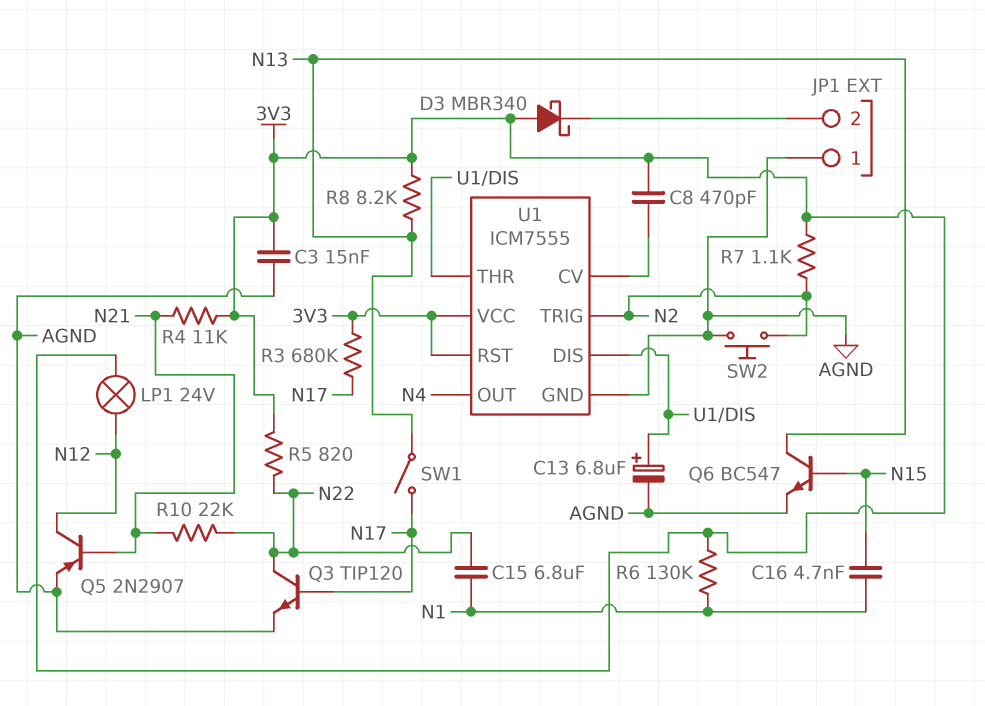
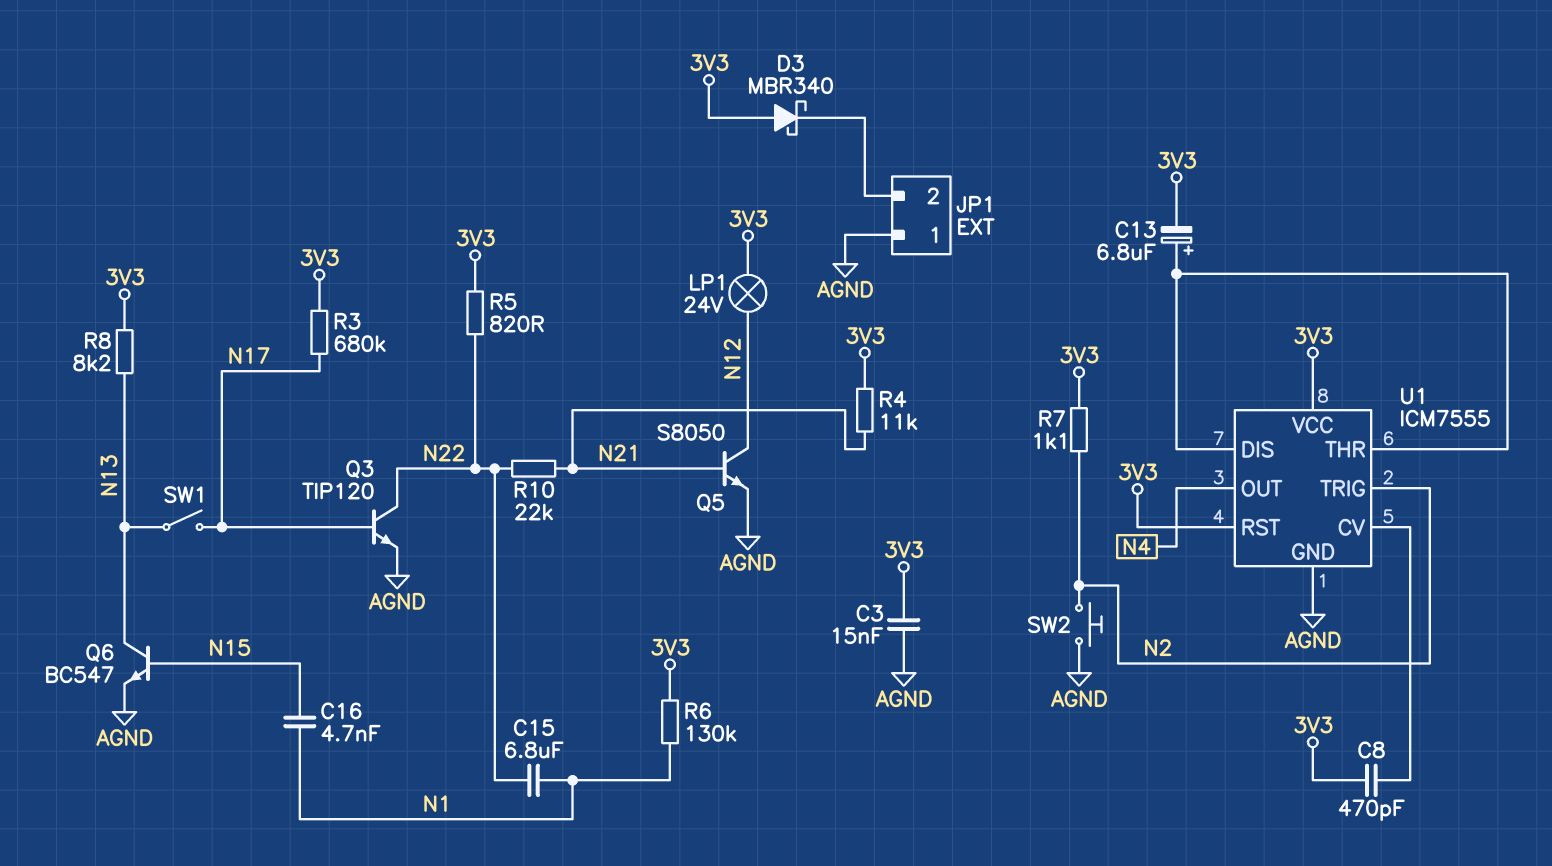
C13: 6.8uF (plus U1/DIS, minus AGND) -> 6.8uF (plus U1/DIS, minus 3V3)
Q5: PNP 2N2907 (B N21, C N12, E AGND) -> NPN S8050 (B N21, C N12, E AGND)

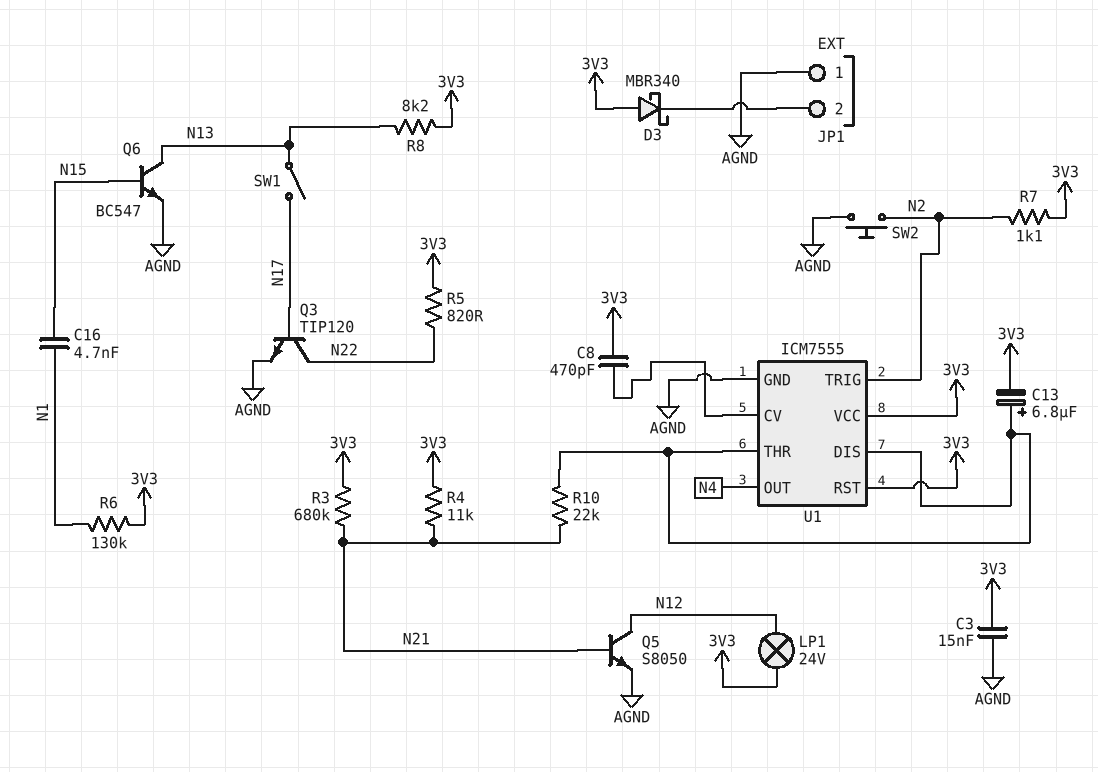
C15: 6.8uF (N1, N22) -> none
R3: 680k (3V3, N17) -> 680k (3V3, N21)
R10: 22k (N21, N22) -> 22k (N21, U1/DIS)

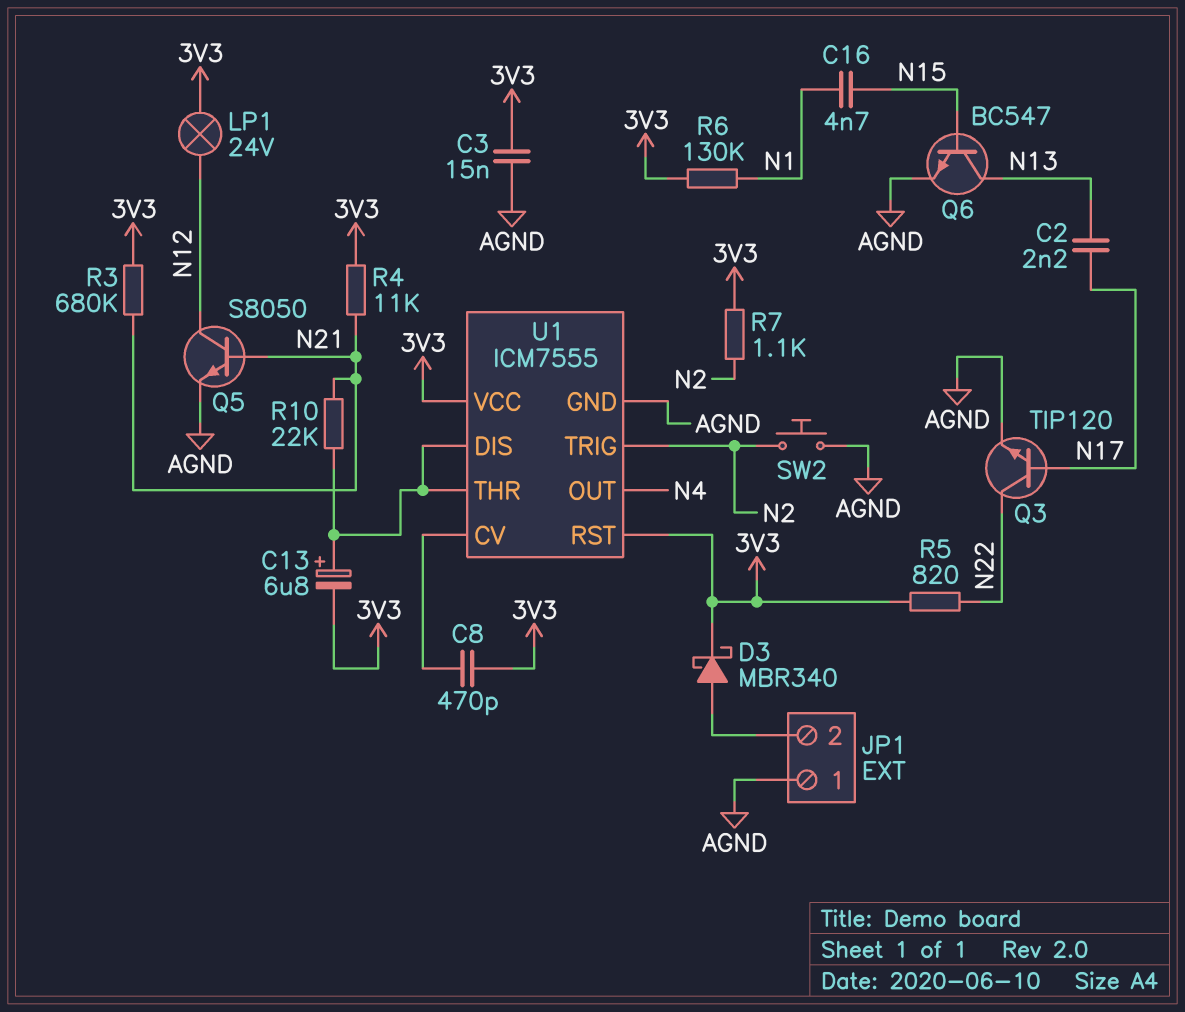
C2: none -> 2.2nF (N13, N17)
D3: schottky MBR340 (A 3V3, K JP1/2) -> schottky MBR340 (A JP1/2, K 3V3)
R8: 8.2k (3V3, N13) -> none
SW1: switch (N13, N17) -> none

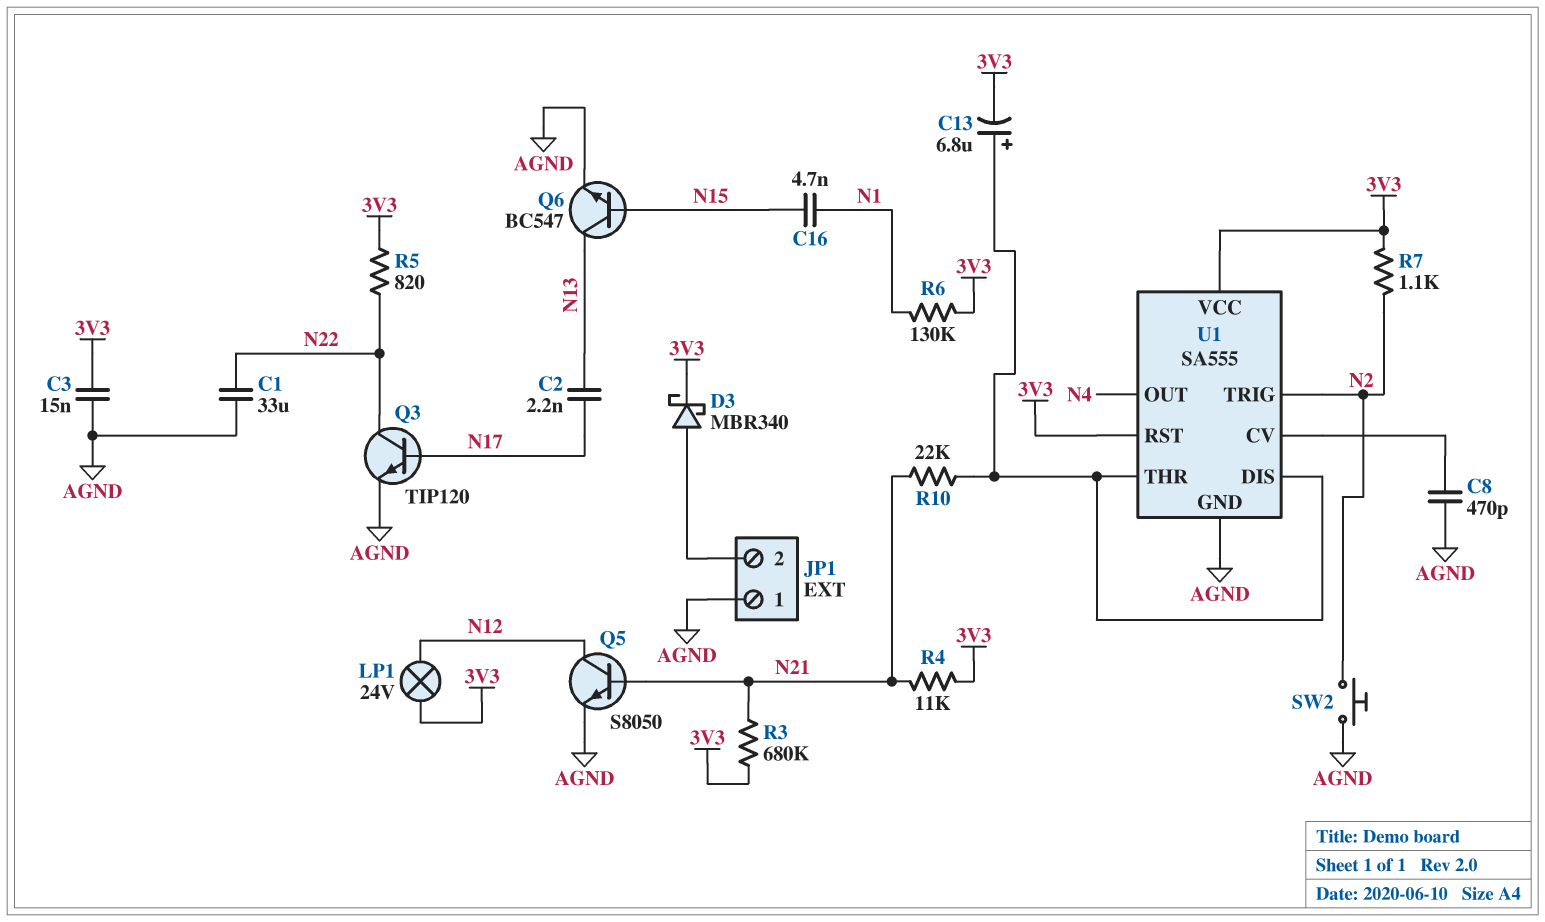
C1: none -> 33uF (AGND, N22)
C8: 470pF (3V3, U1/CV) -> 470pF (AGND, U1/CV)
U1: ICM7555 -> SA555

